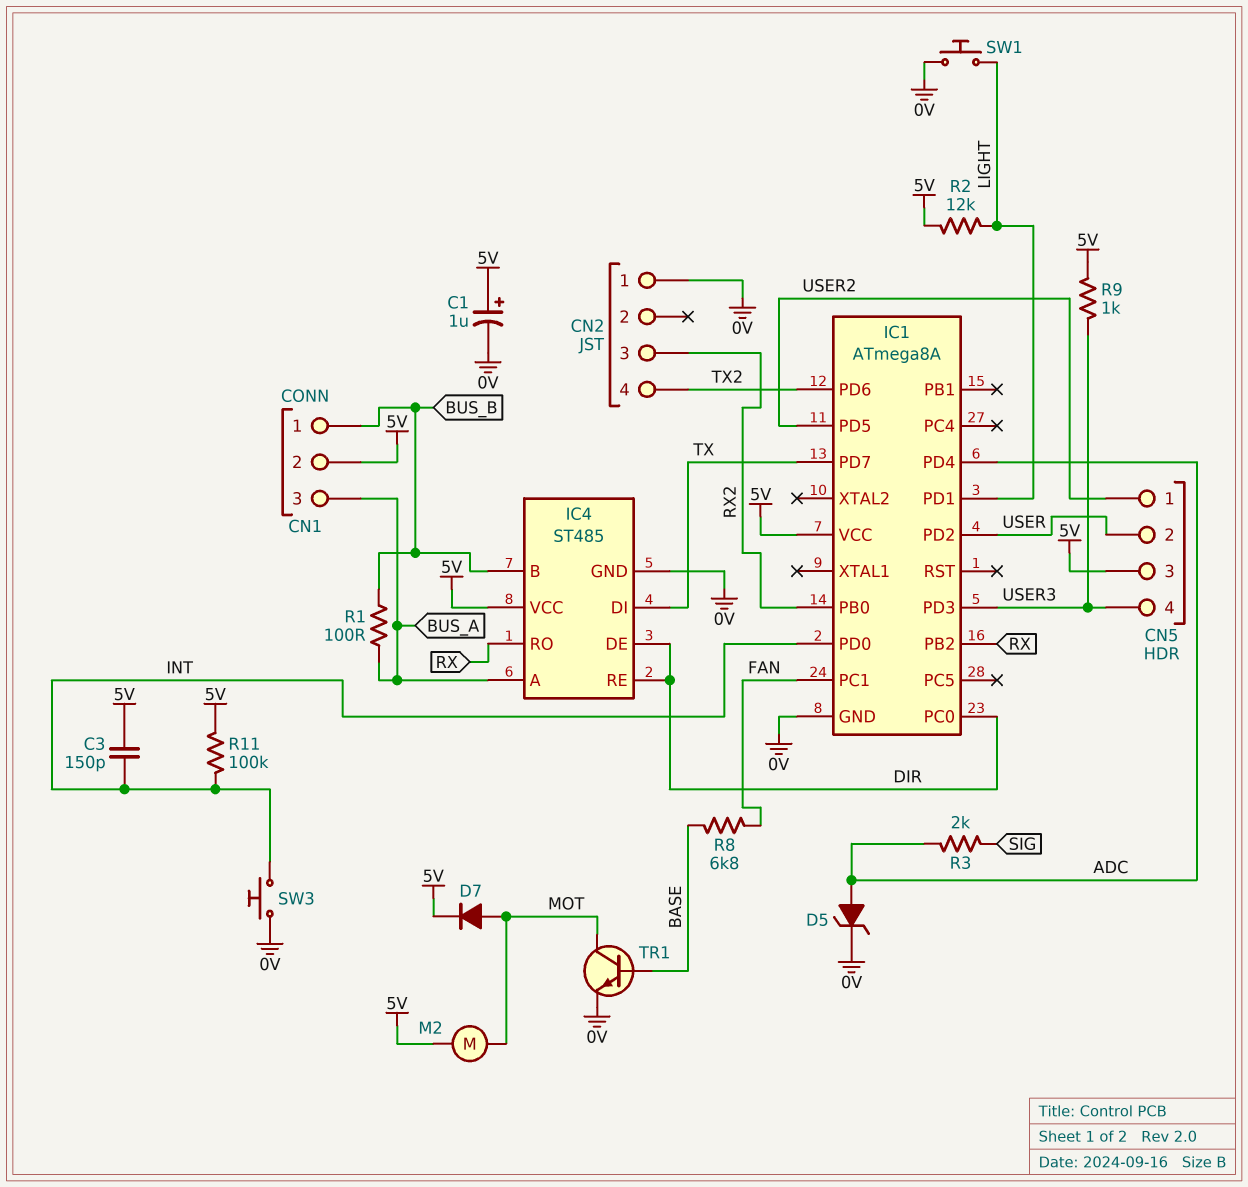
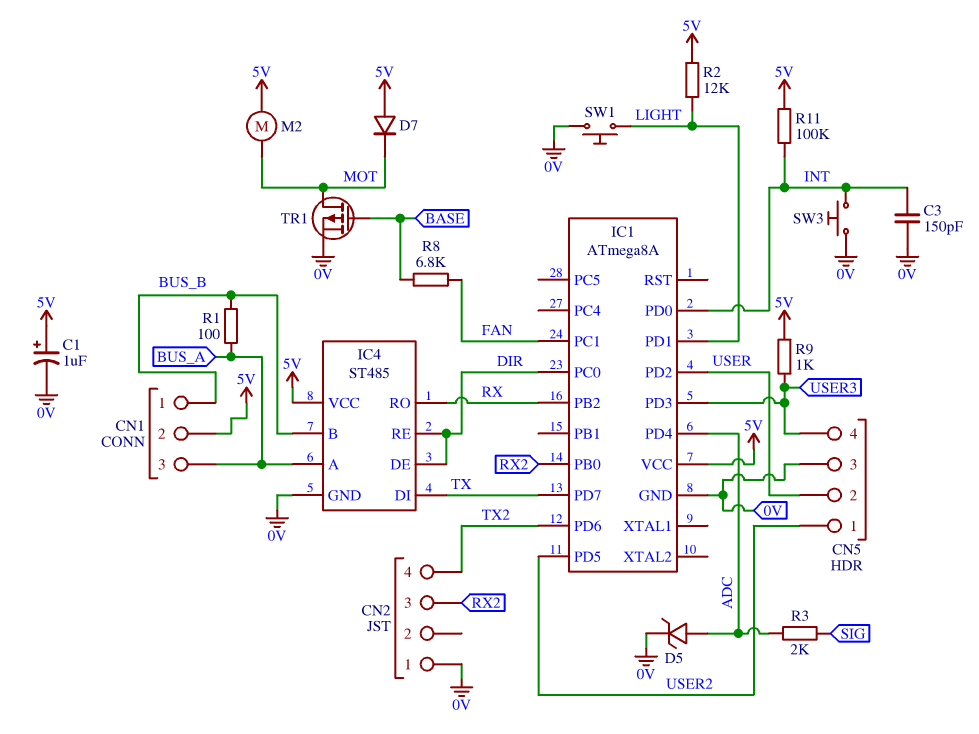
C3: 150pF (5V, INT) -> 150pF (0V, INT)
CN5 pin 3: 5V -> 0V
D7: diode (A MOT, K 5V) -> diode (A 5V, K MOT)
TR1: NPN (B BASE, C MOT, E 0V) -> PMOS (G BASE, D MOT, S 0V)

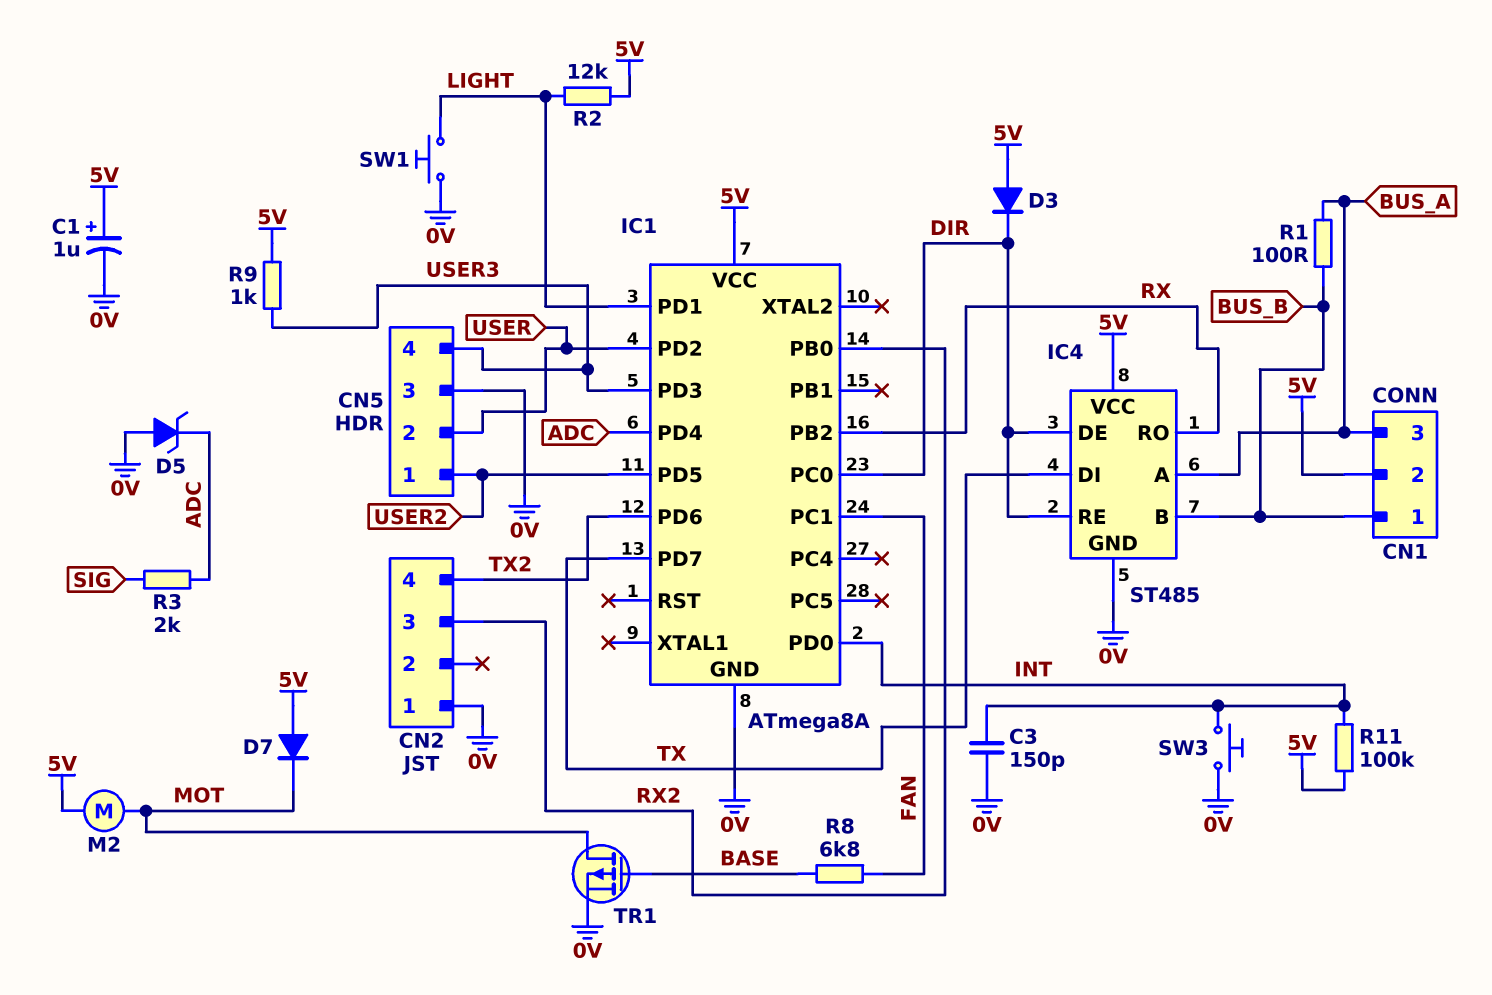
D3: none -> diode (A 5V, K DIR)
D5: zener (A ADC, K 0V) -> zener (A 0V, K ADC)

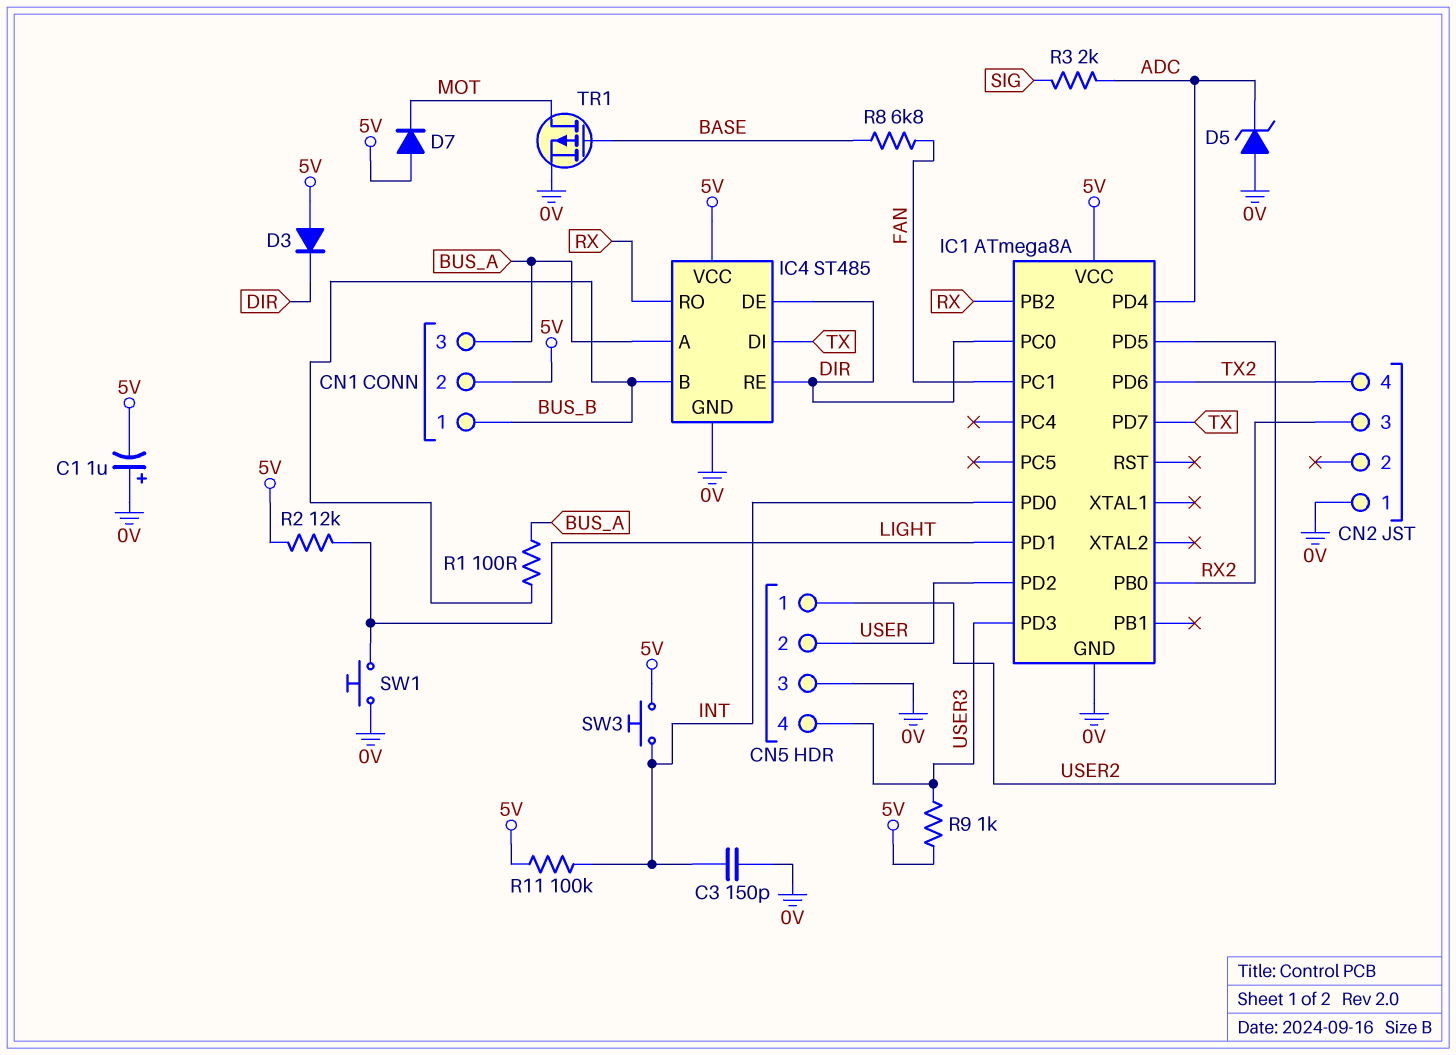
C1: 1uF (plus 5V, minus 0V) -> 1uF (plus 0V, minus 5V)
M2: motor (5V, MOT) -> none
SW3: button (0V, INT) -> button (5V, INT)

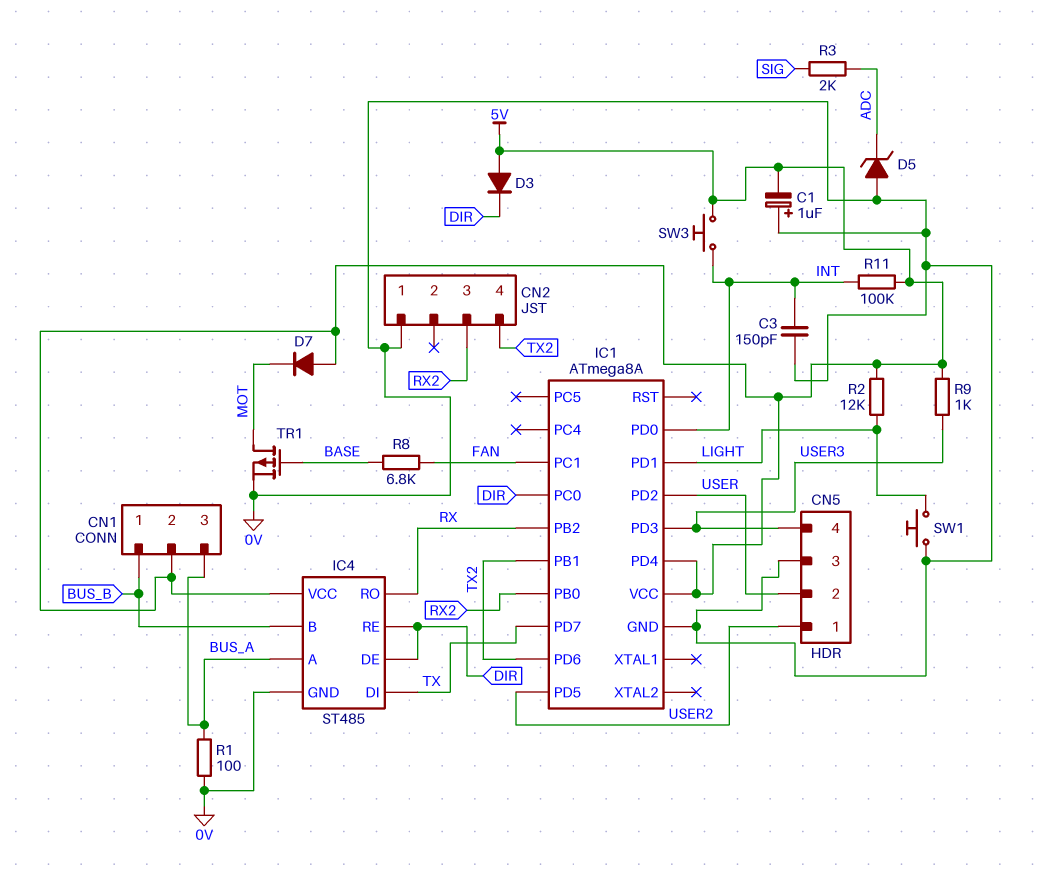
IC1 pin PB1: none -> TX2
IC1 pin PD4: ADC -> 5V
R1: 100 (BUS_A, BUS_B) -> 100 (0V, BUS_A)

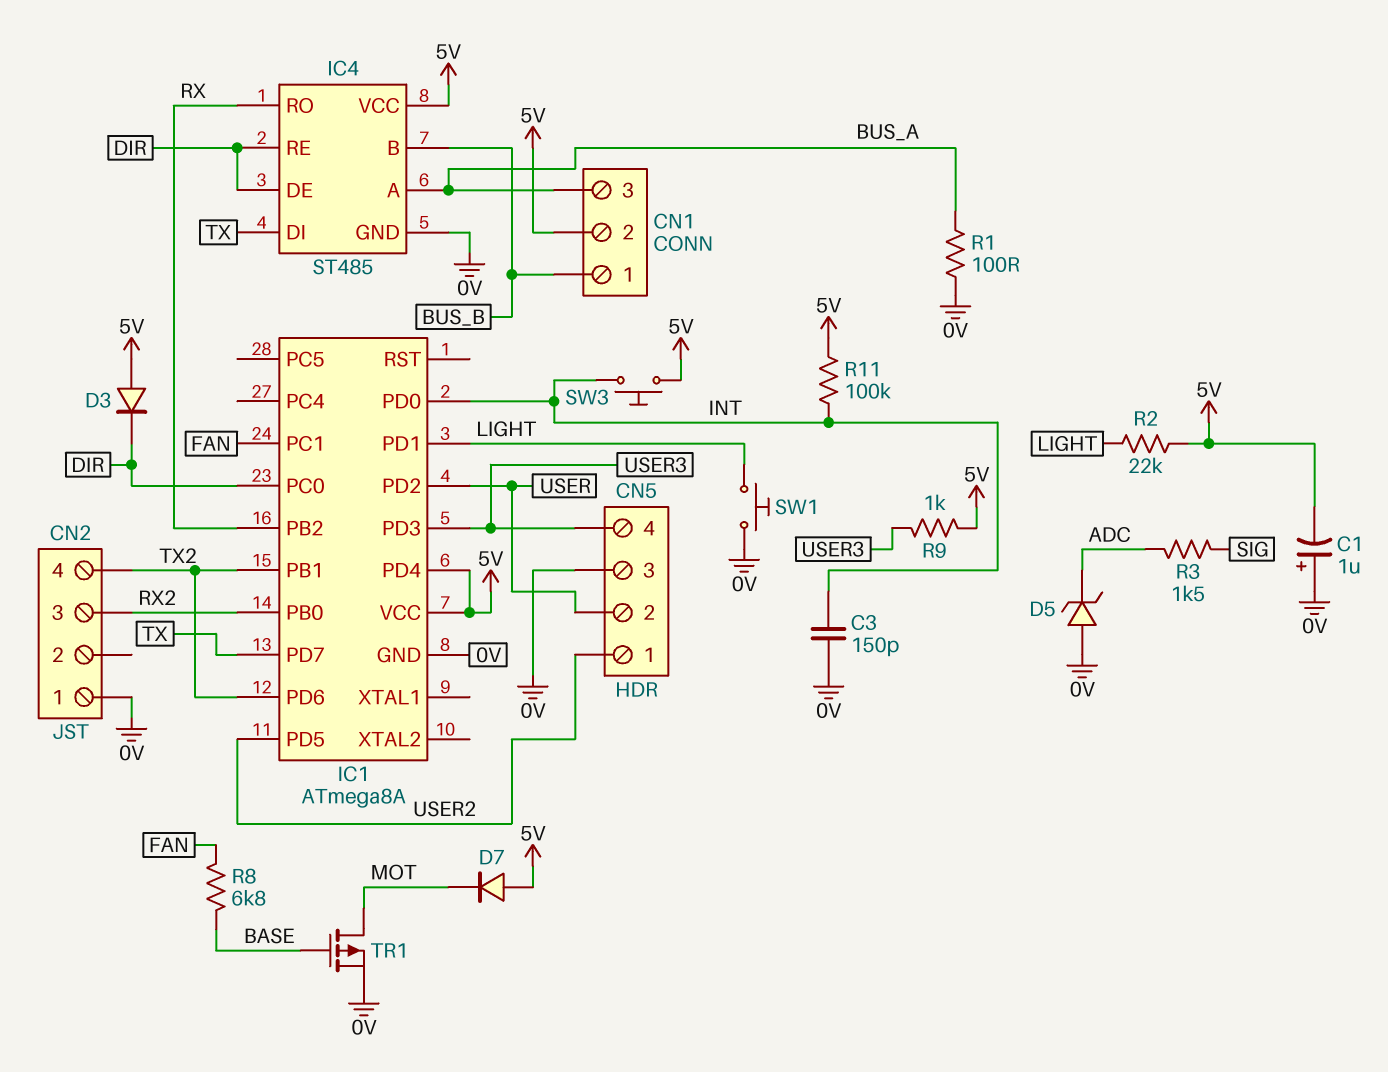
R2: 12k (5V, LIGHT) -> 22k (5V, LIGHT)
R3: 2k (ADC, SIG) -> 1.5k (ADC, SIG)

